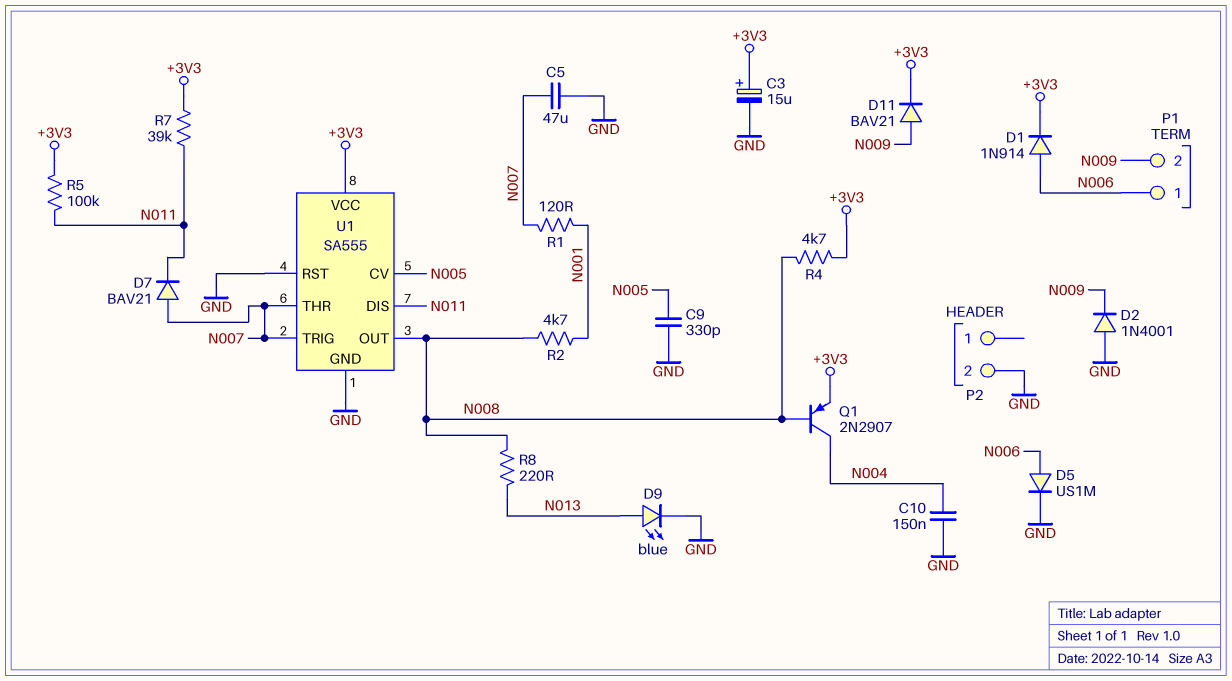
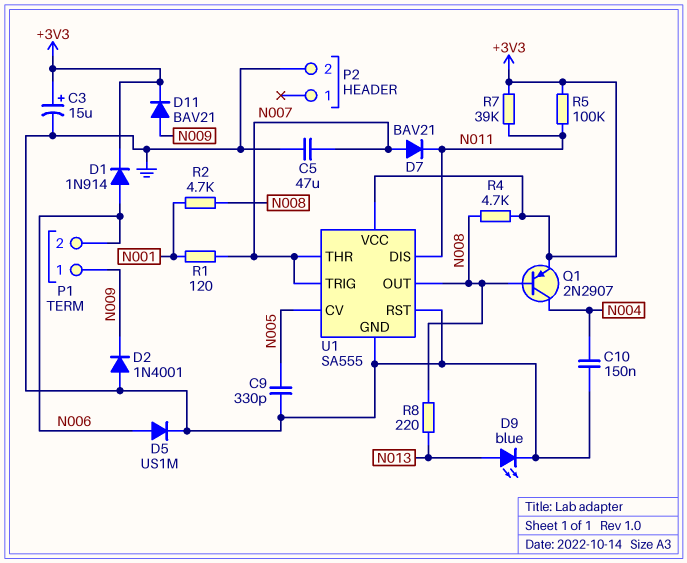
P1 pin 1: N006 -> N009
P1 pin 2: N009 -> N006

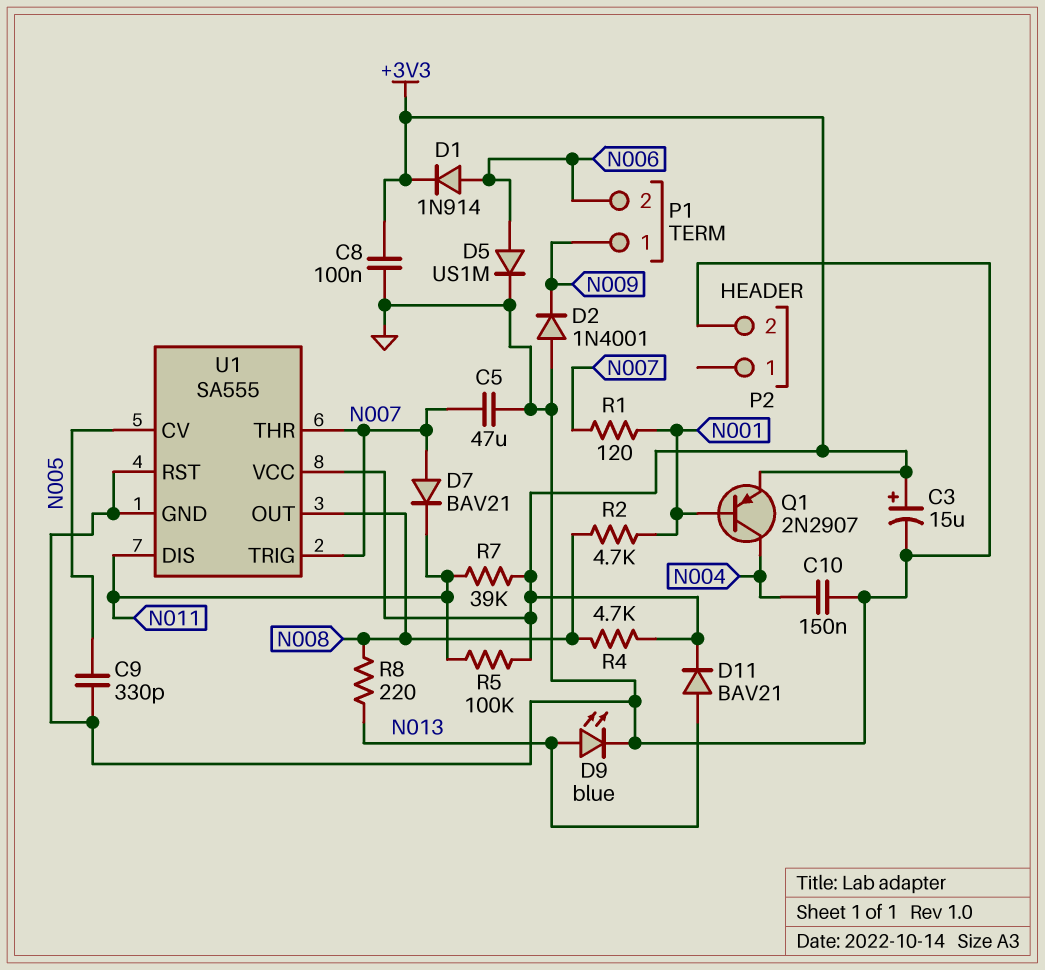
C8: none -> 100nF (+3V3, GND)
D11: diode BAV21 (A N009, K +3V3) -> diode BAV21 (A N013, K +3V3)
Q1: PNP 2N2907 (B N008, C N004, E +3V3) -> PNP 2N2907 (B N001, C N004, E +3V3)

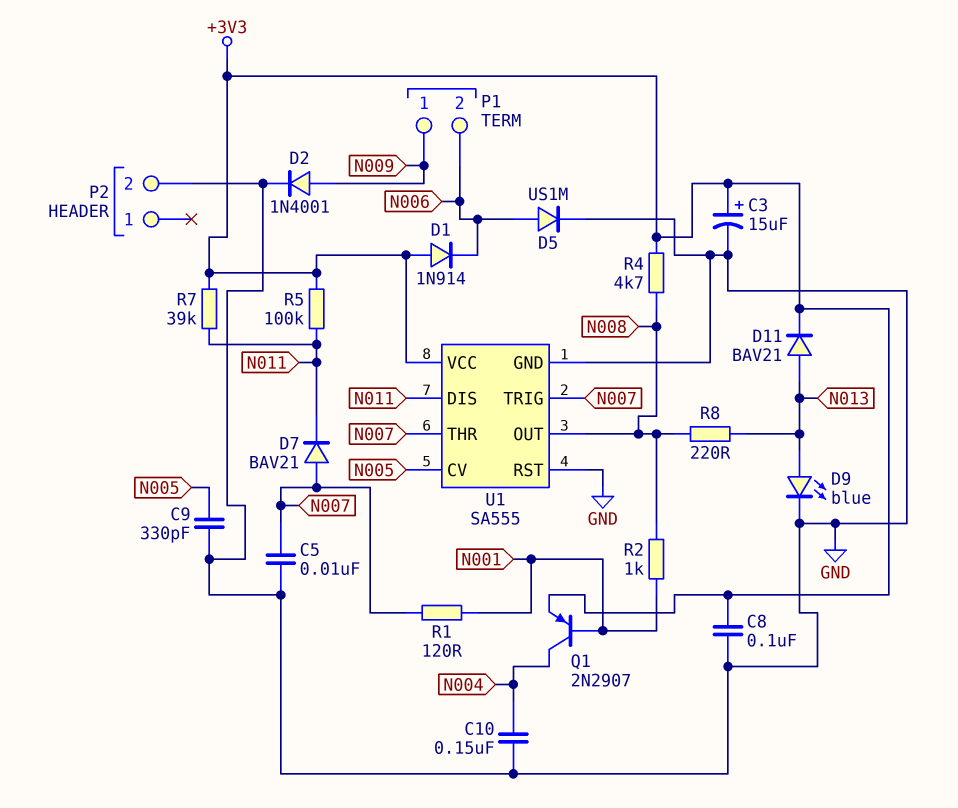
C5: 47uF (GND, N007) -> 10nF (GND, N007)
D1: diode 1N914 (A N006, K +3V3) -> diode 1N914 (A +3V3, K N006)
D2: diode 1N4001 (A GND, K N009) -> diode 1N4001 (A N009, K GND)
R2: 4.7k (N001, N008) -> 1k (N001, N008)

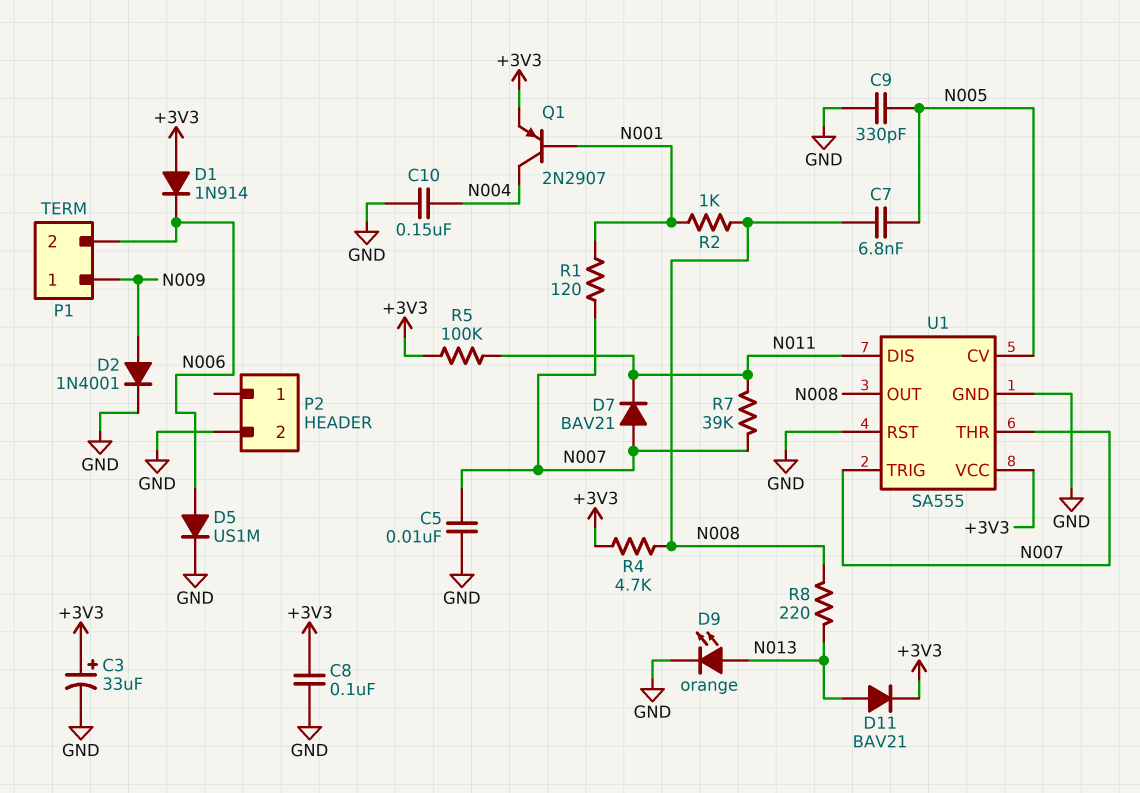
C3: 15uF (plus +3V3, minus GND) -> 33uF (plus +3V3, minus GND)
C7: none -> 6.8nF (N005, N008)
D9: LED blue (A N013, K GND) -> LED orange (A N013, K GND)
R7: 39k (+3V3, N011) -> 39k (N007, N011)

